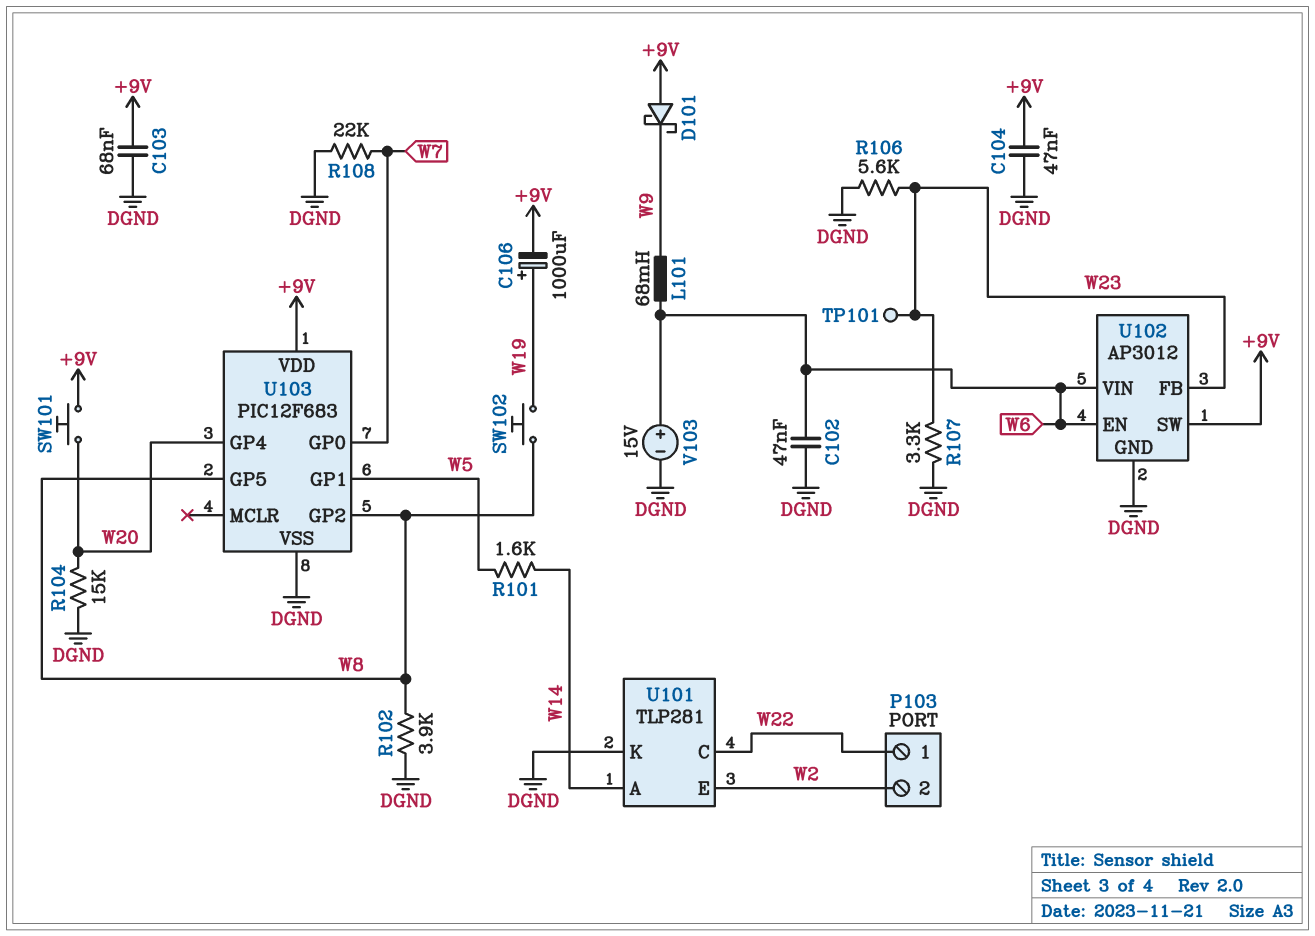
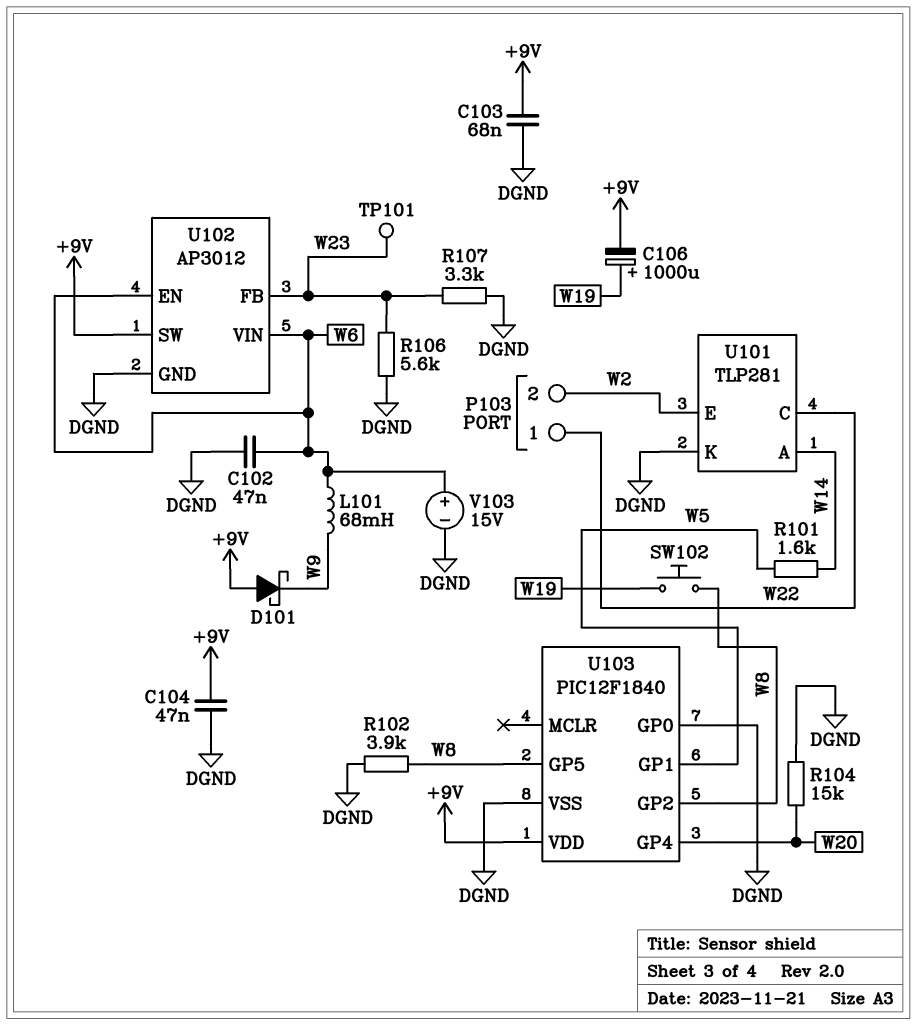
R108: 22k (DGND, W7) -> none
SW101: button (+9V, W20) -> none
U103: PIC12F683 -> PIC12F1840
U103 pin GP0: W7 -> DGND

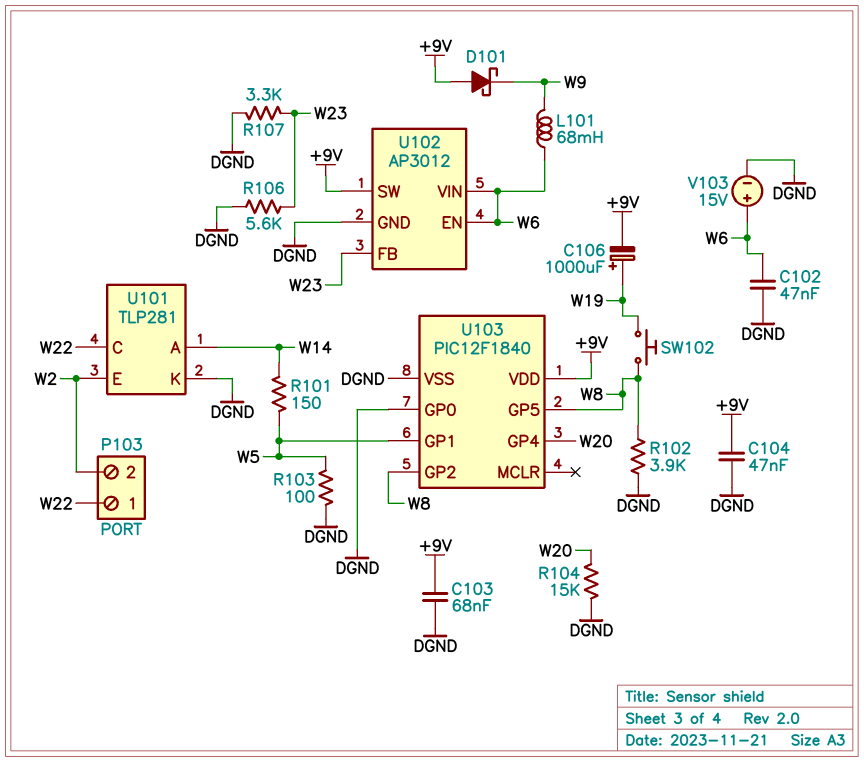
R101: 1.6k (W5, W14) -> 150 (W5, W14)
R103: none -> 100 (DGND, W5)
TP101: test point (W23) -> none

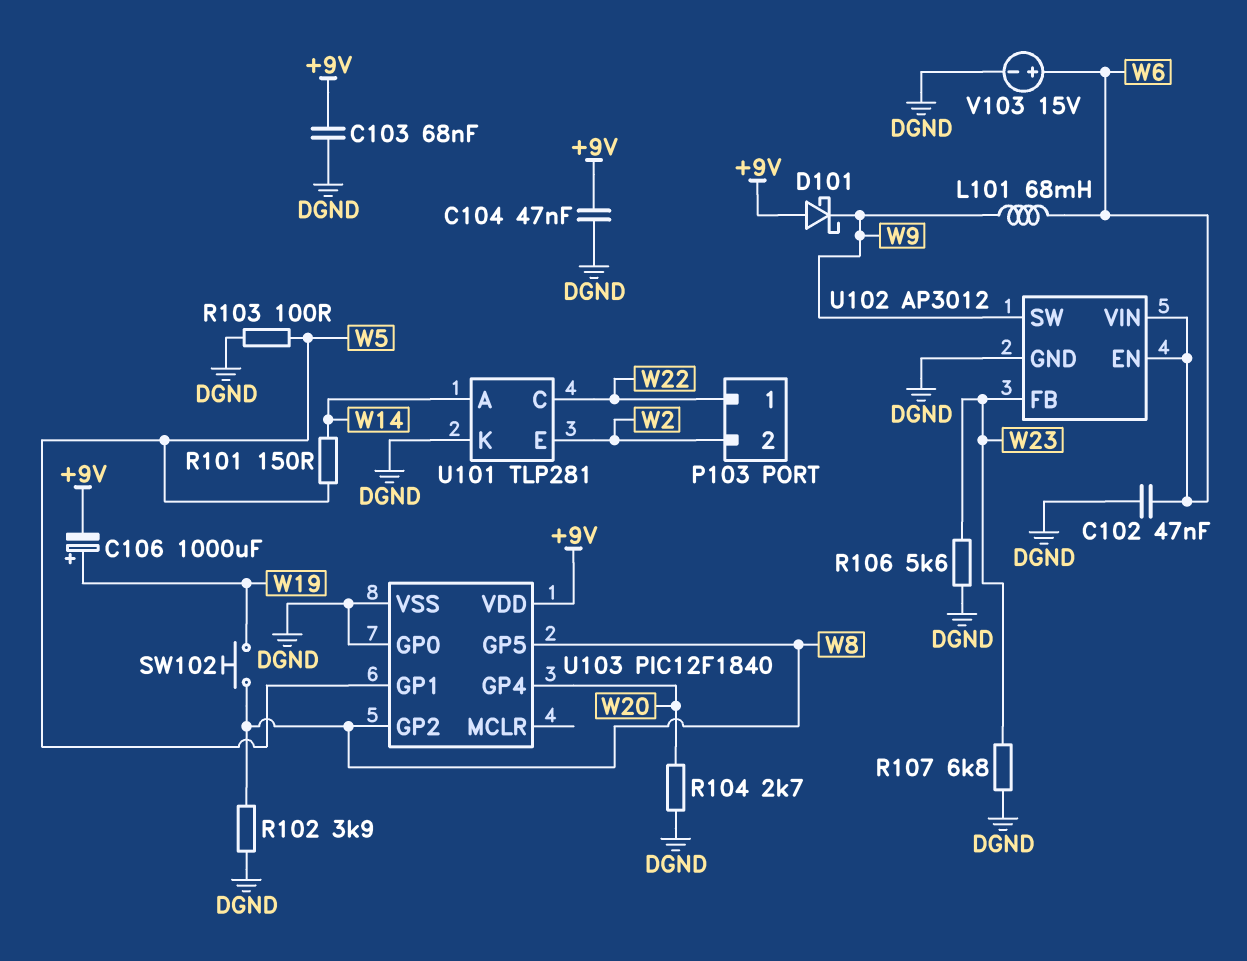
R104: 15k (DGND, W20) -> 2.7k (DGND, W20)
R107: 3.3k (DGND, W23) -> 6.8k (DGND, W23)
U102 pin SW: +9V -> W9

